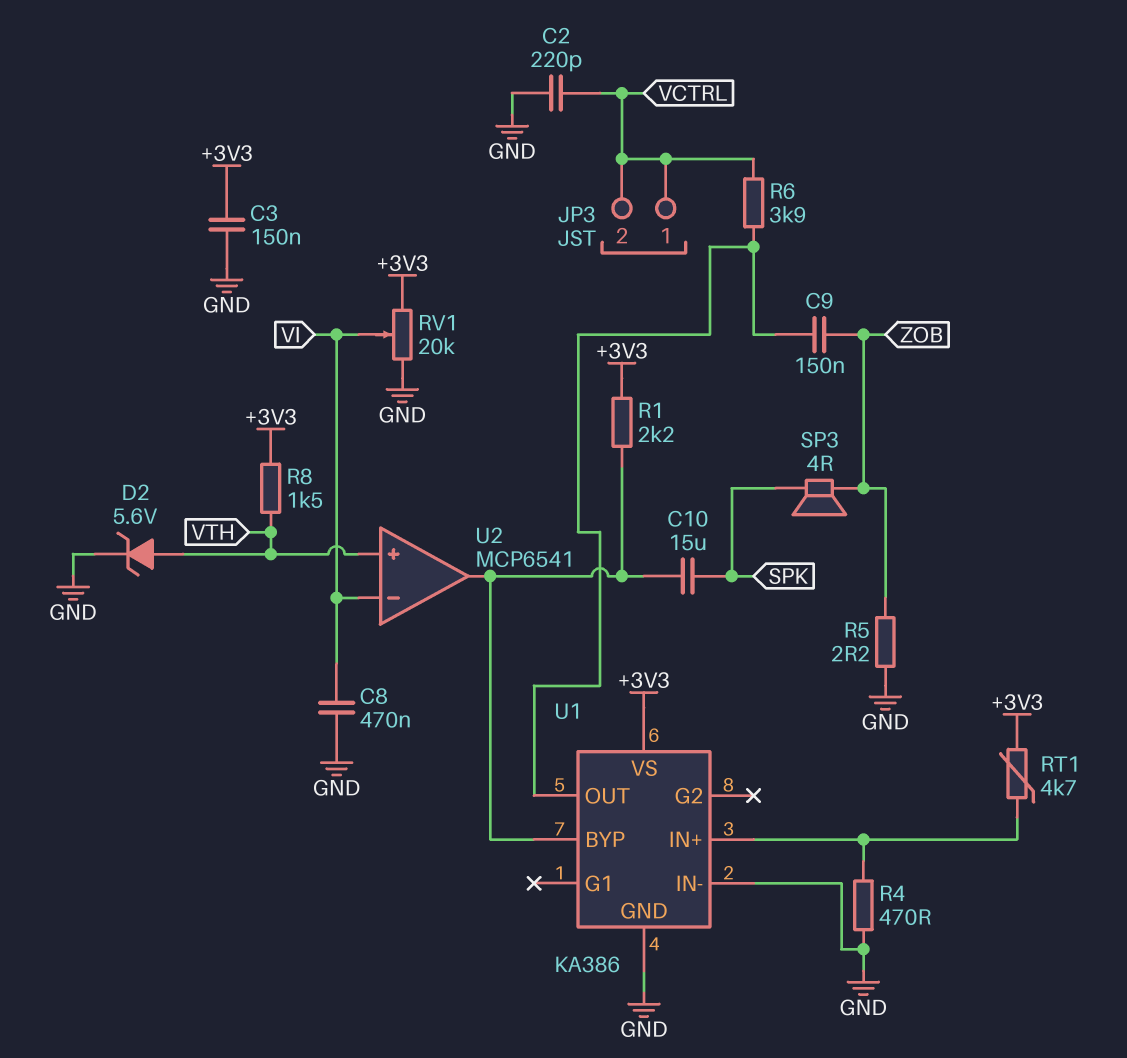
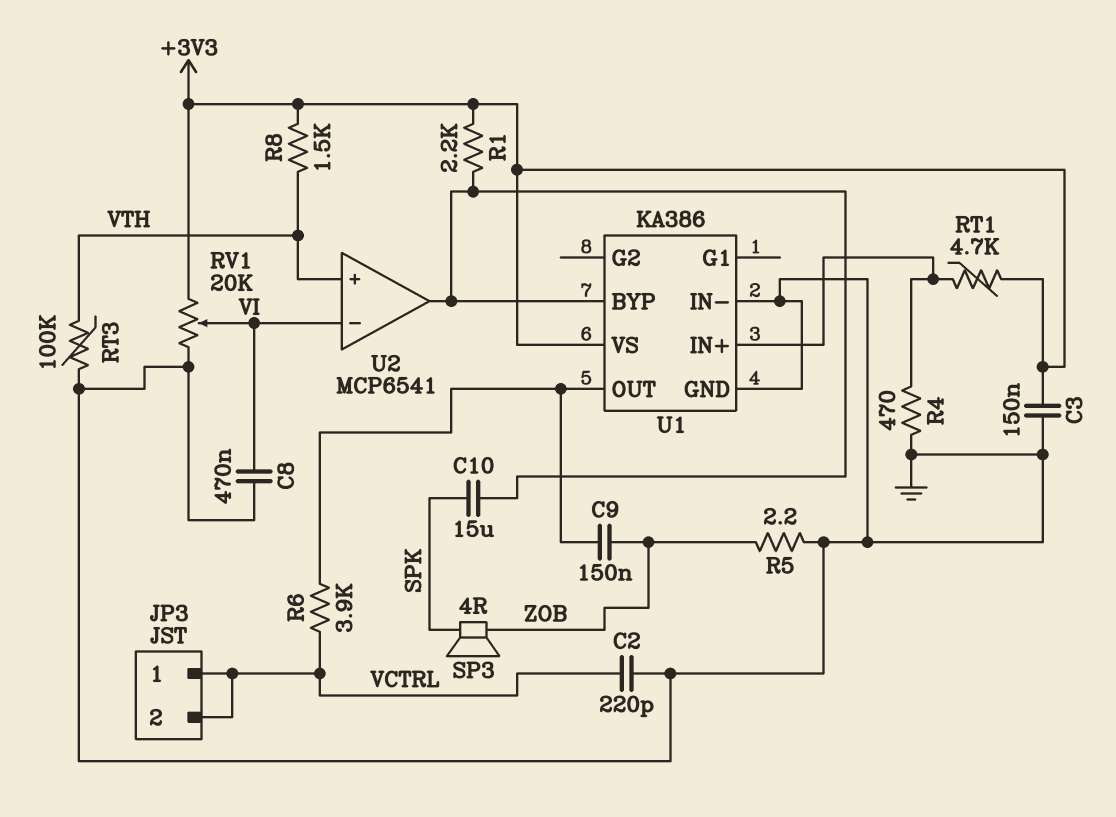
D2: zener 5.6V (A VTH, K GND) -> none
RT3: none -> 100k (GND, VTH)

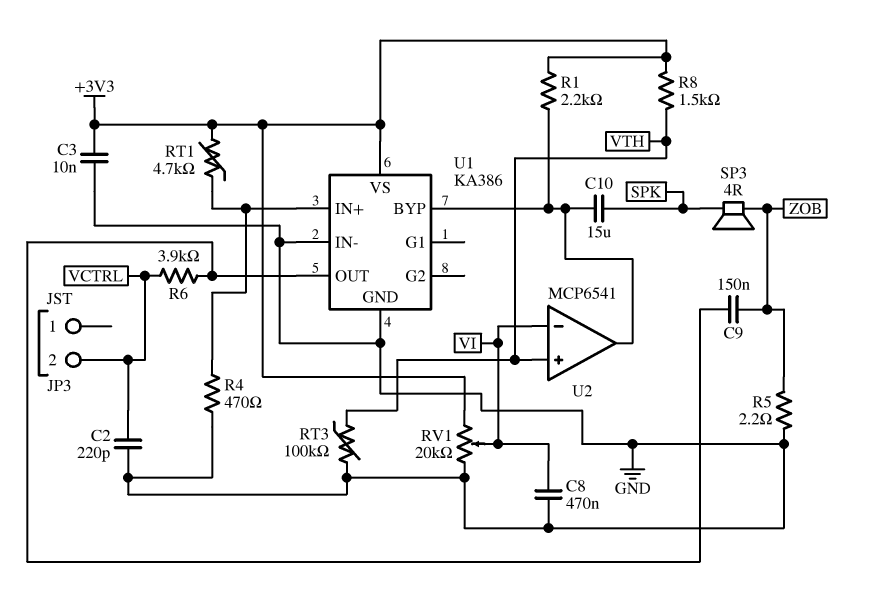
C3: 150nF (+3V3, GND) -> 10nF (+3V3, GND)
JP3 pin 1: VCTRL -> none

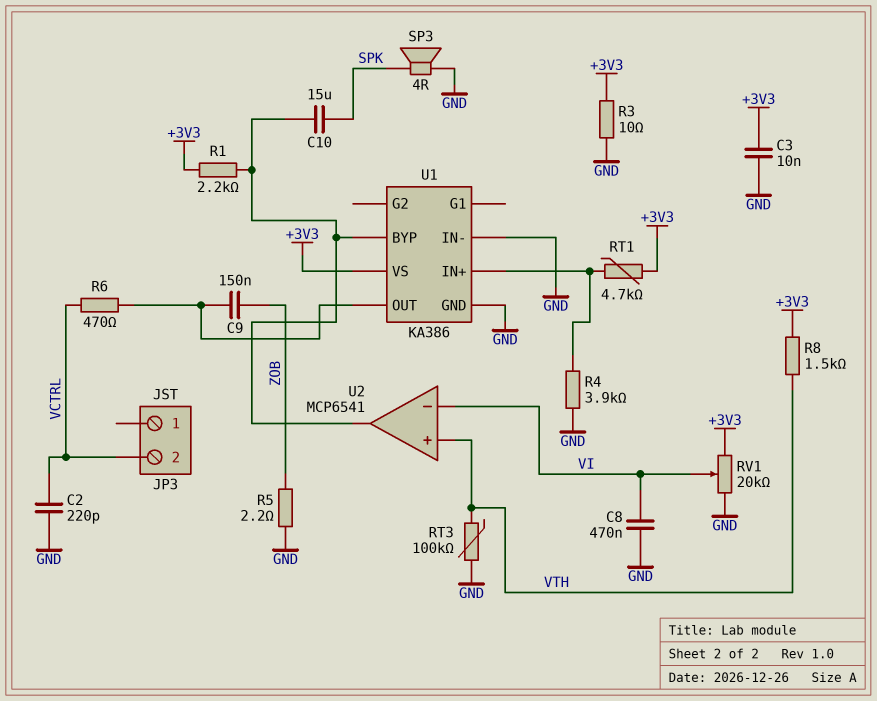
R3: none -> 10 (+3V3, GND)
R4: 470 (GND, U1/IN+) -> 3.9k (GND, U1/IN+)
R6: 3.9k (U1/OUT, VCTRL) -> 470 (U1/OUT, VCTRL)
SP3: speaker 4R (SPK, ZOB) -> speaker 4R (GND, SPK)

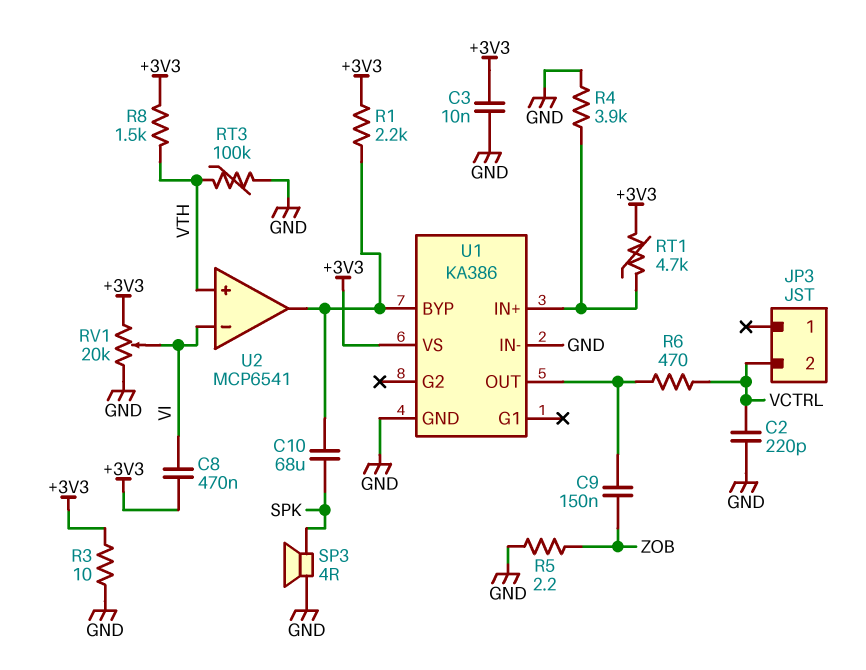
C8: 470nF (GND, VI) -> 470nF (+3V3, VI)
C10: 15uF (SPK, U1/BYP) -> 68uF (SPK, U1/BYP)

